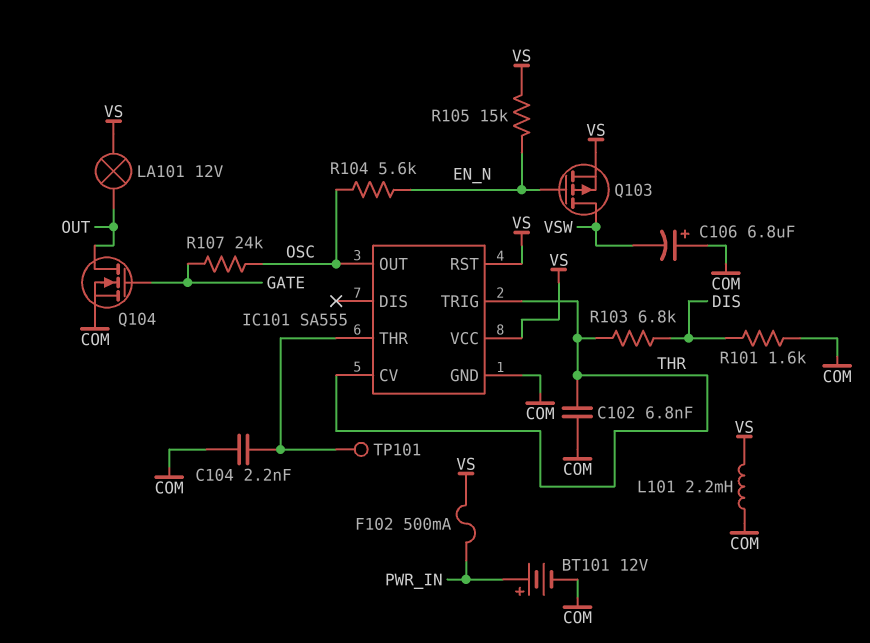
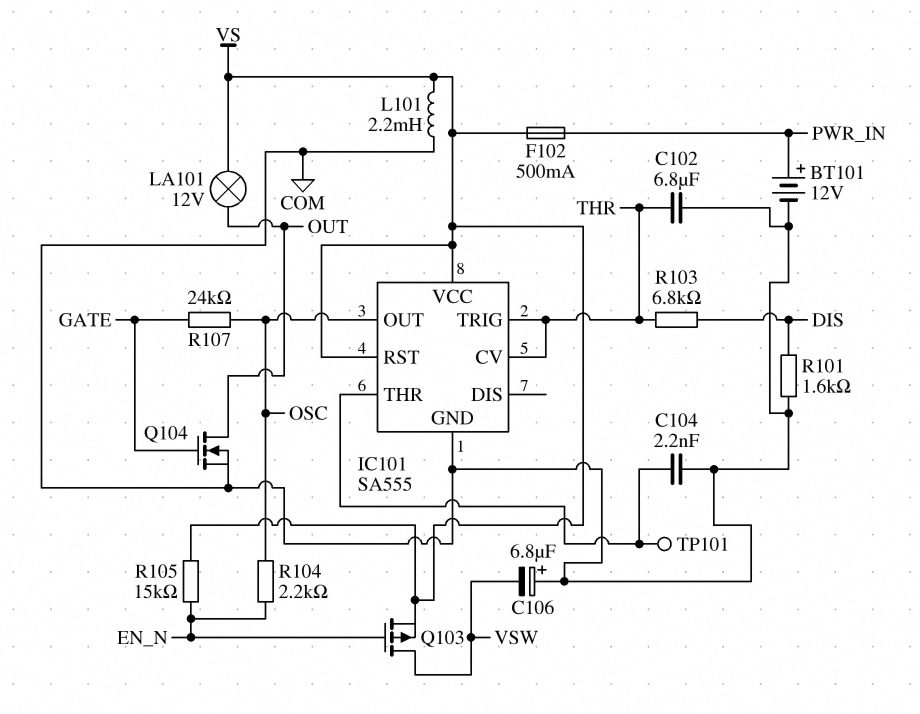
C102: 6.8nF (COM, THR) -> 6.8uF (COM, THR)
R104: 5.6k (EN_N, OSC) -> 2.2k (EN_N, OSC)

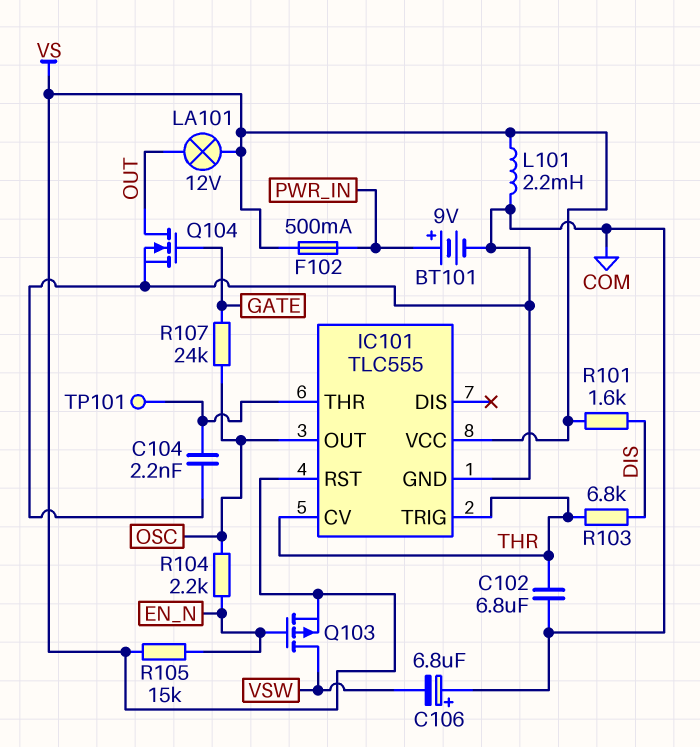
BT101: 12V (plus PWR_IN, minus COM) -> 9V (plus PWR_IN, minus COM)
IC101: SA555 -> TLC555
R101: 1.6k (COM, DIS) -> 1.6k (DIS, VS)

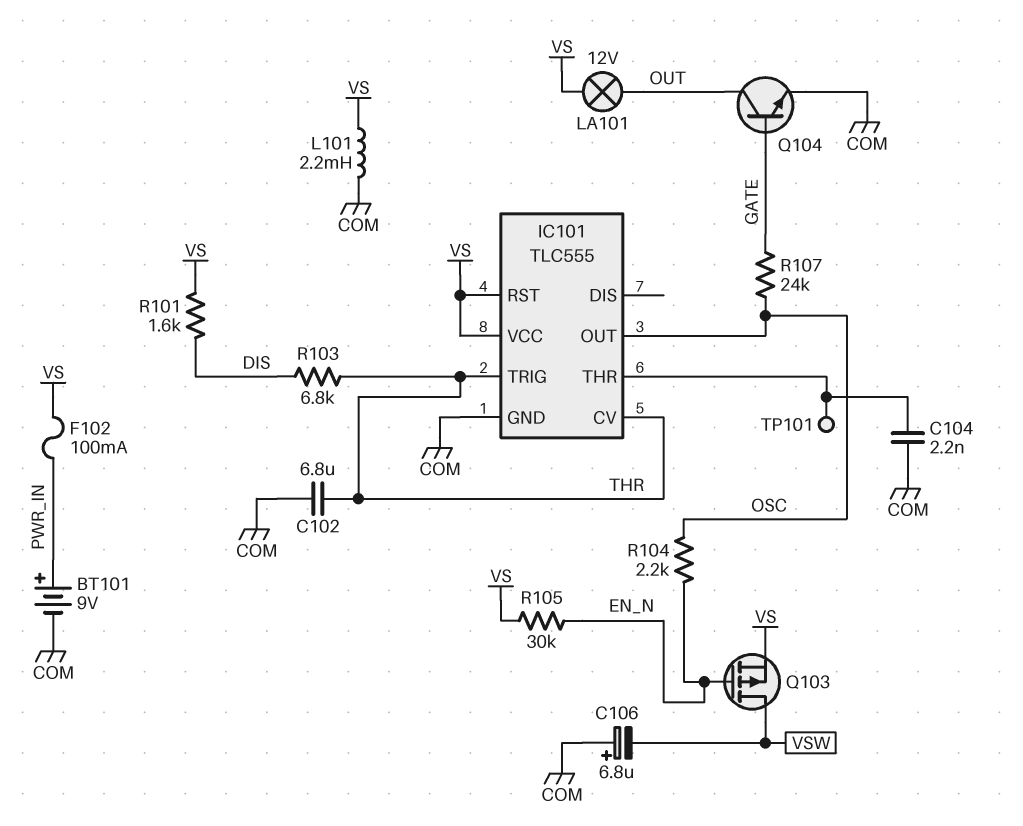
F102: 500mA (PWR_IN, VS) -> 100mA (PWR_IN, VS)
Q104: NMOS (G GATE, D OUT, S COM) -> NPN (B GATE, C OUT, E COM)
R105: 15k (EN_N, VS) -> 30k (EN_N, VS)

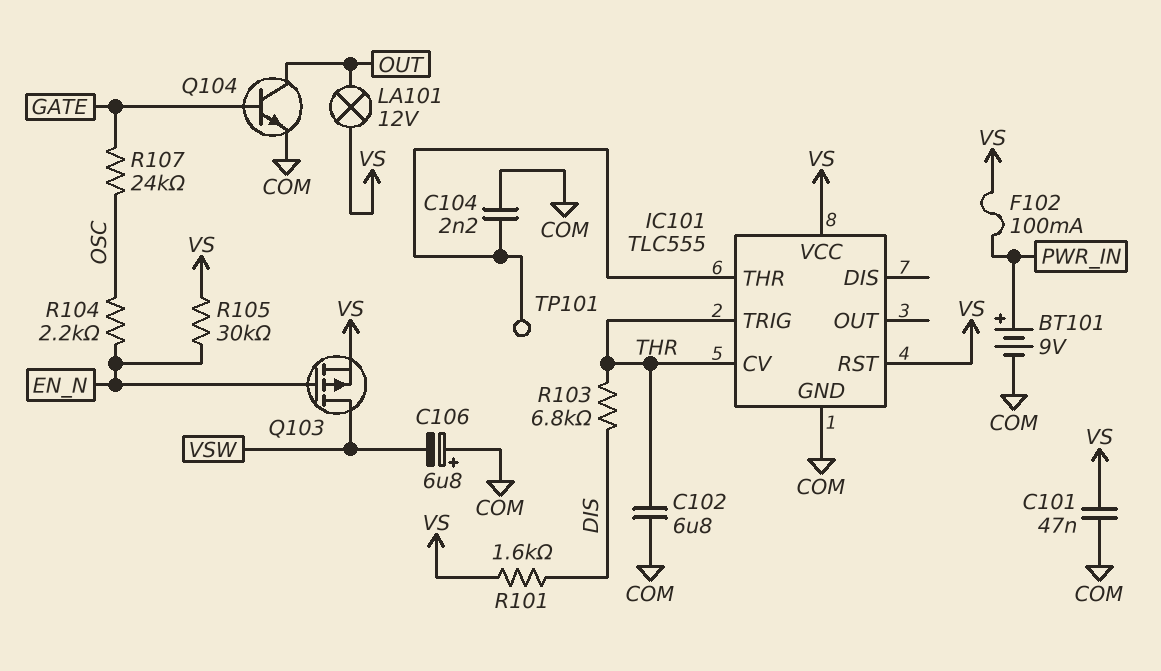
C101: none -> 47nF (COM, VS)
IC101 pin OUT: OSC -> none
L101: 2.2mH (COM, VS) -> none

